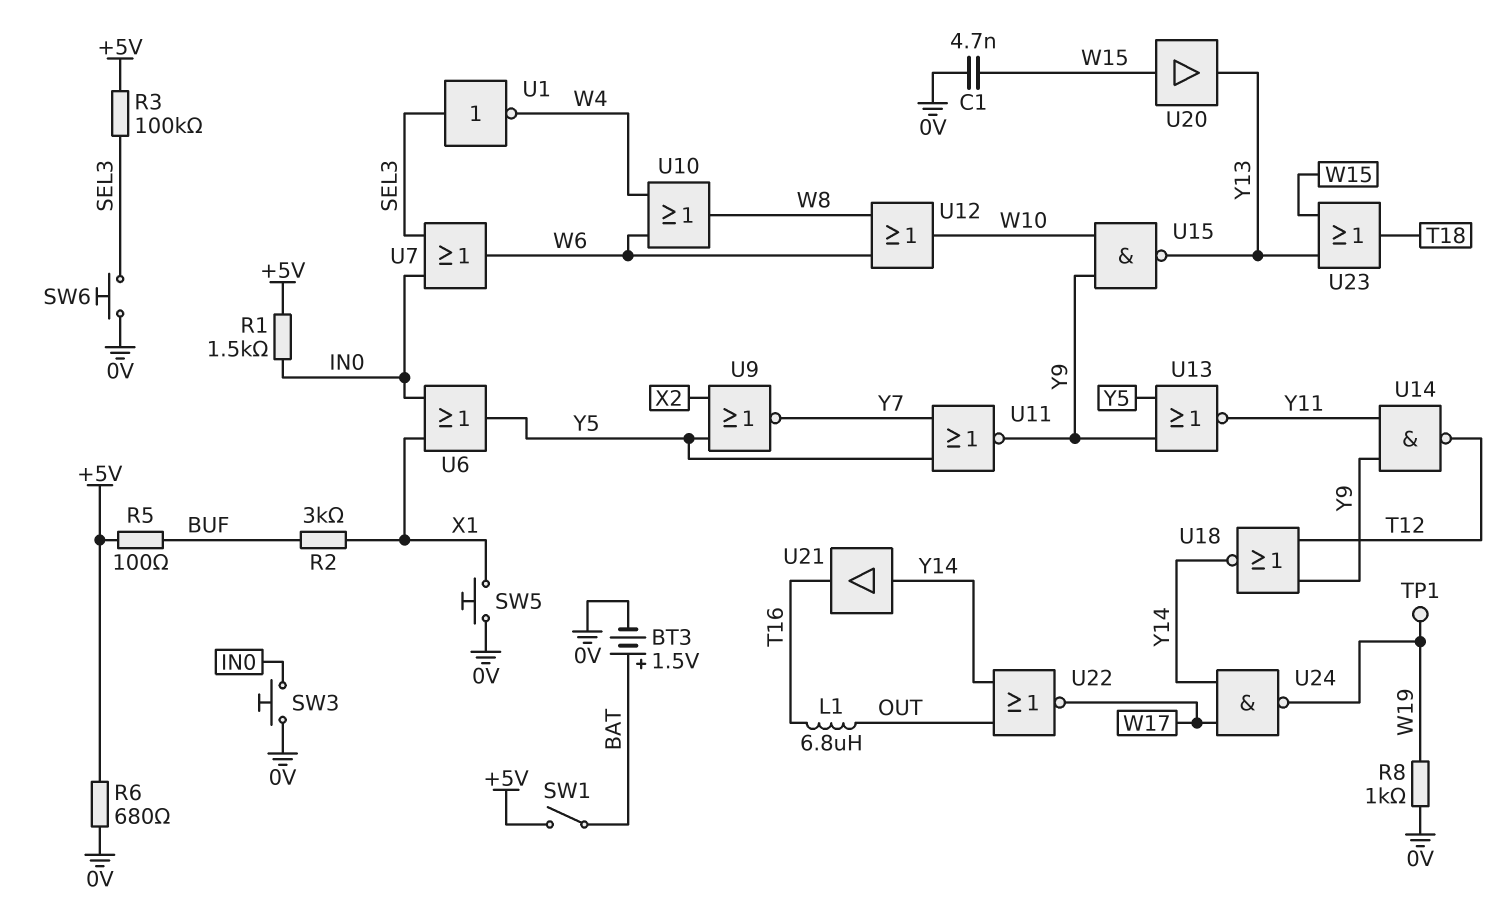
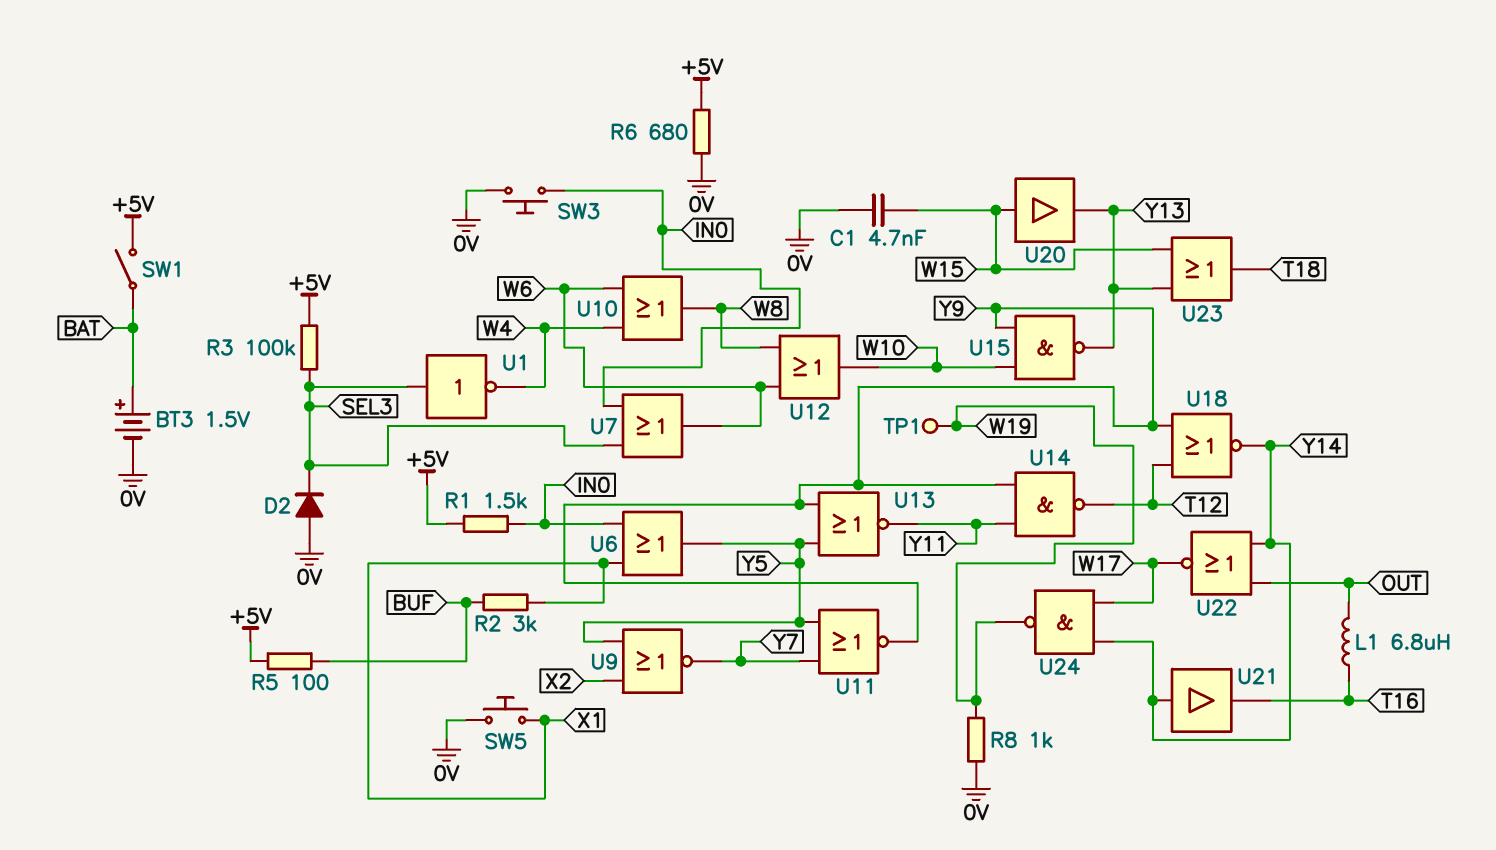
D2: none -> diode (A 0V, K SEL3)
SW6: button (0V, SEL3) -> none

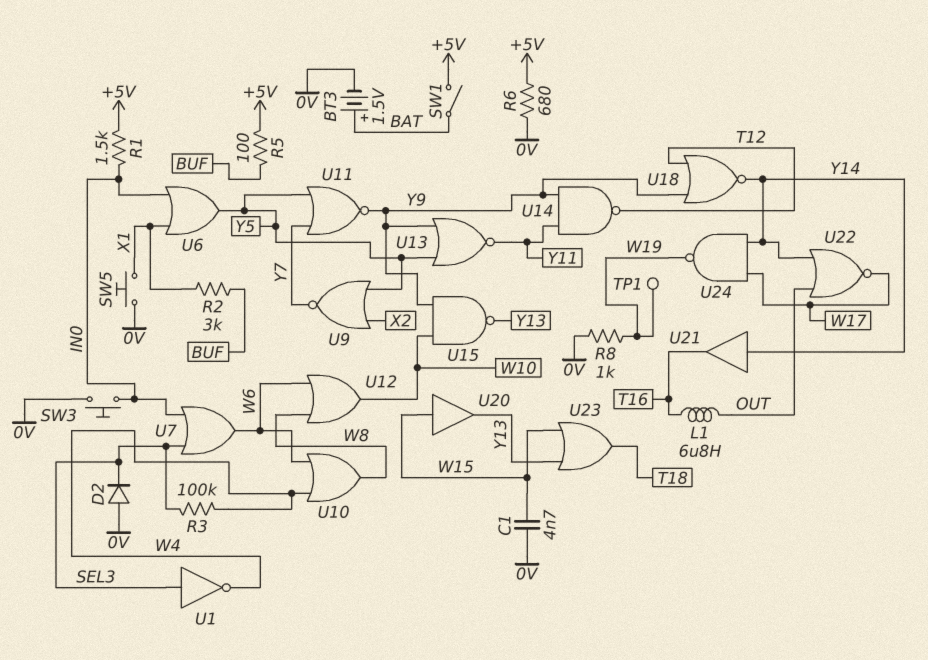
R3: 100k (+5V, SEL3) -> 100k (SEL3, W4)

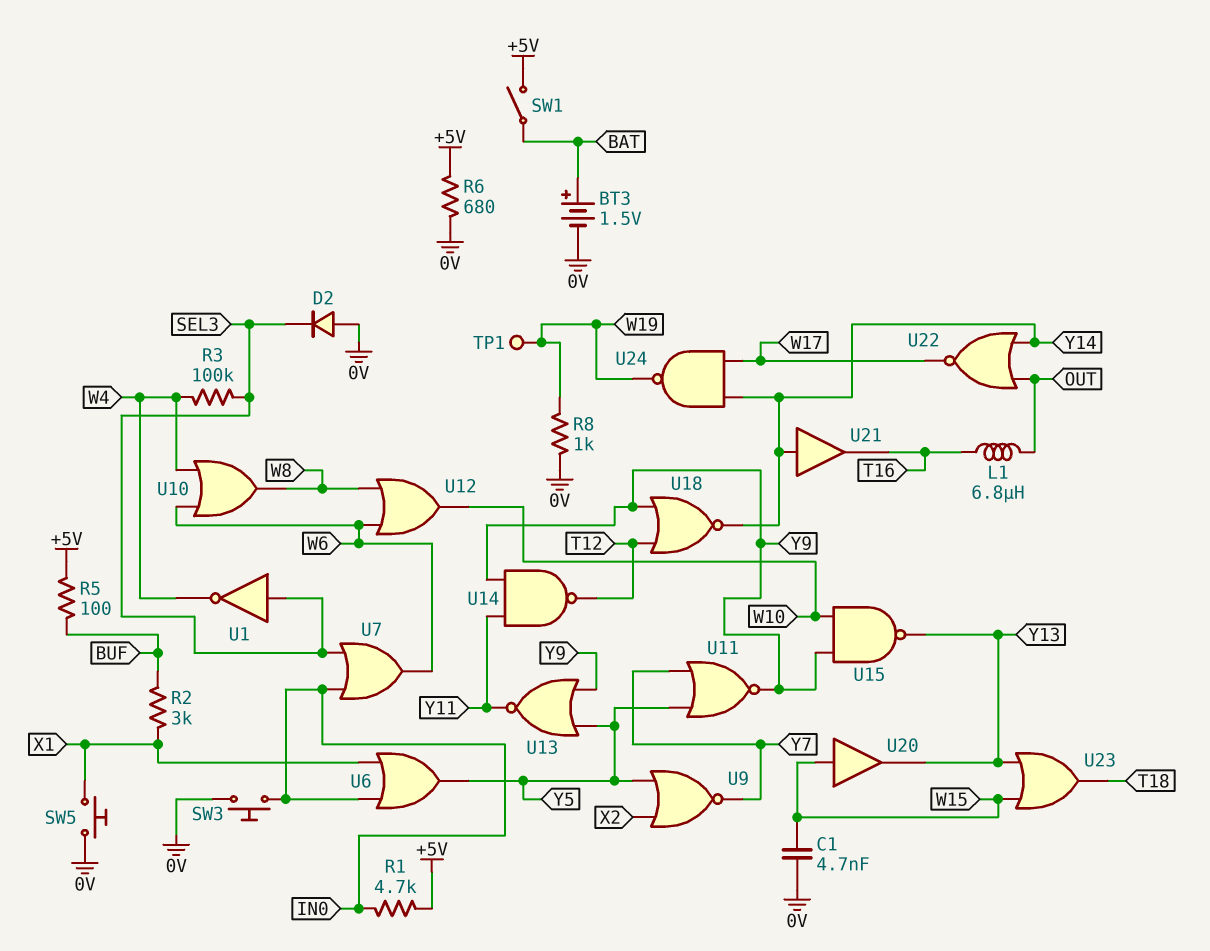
R1: 1.5k (+5V, IN0) -> 4.7k (+5V, IN0)

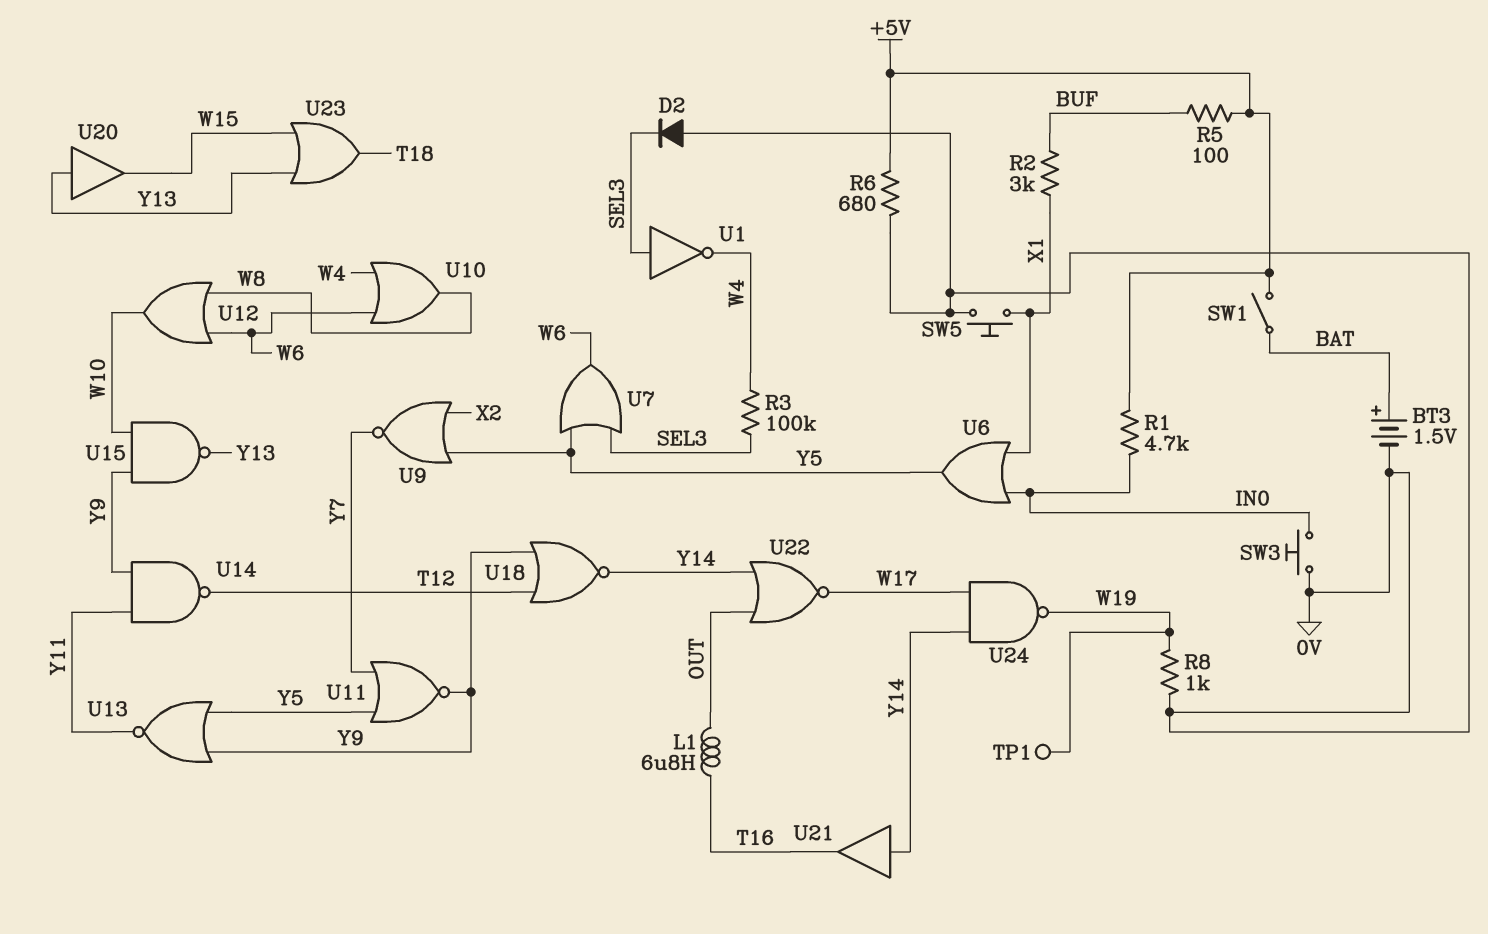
C1: 4.7nF (0V, W15) -> none
U7: OR (in IN0, in SEL3, out W6) -> OR (in SEL3, in Y5, out W6)
U20: buffer (in W15, out Y13) -> buffer (in Y13, out W15)

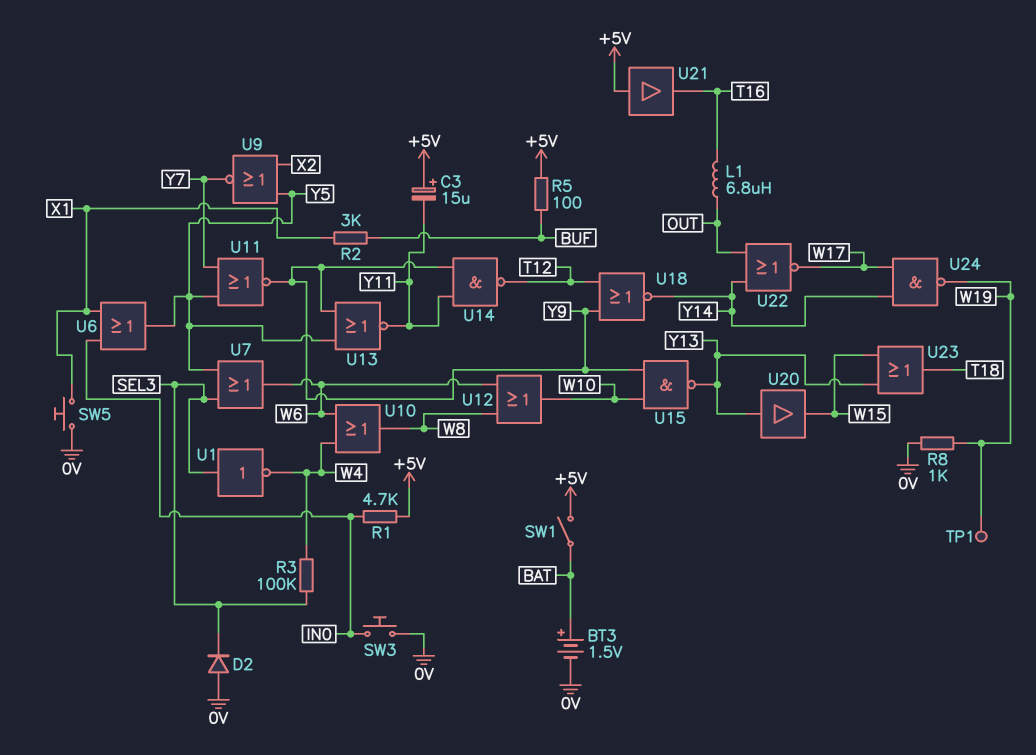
C3: none -> 15uF (plus +5V, minus Y11)
R6: 680 (+5V, 0V) -> none
U21: buffer (in Y14, out T16) -> buffer (in +5V, out T16)

